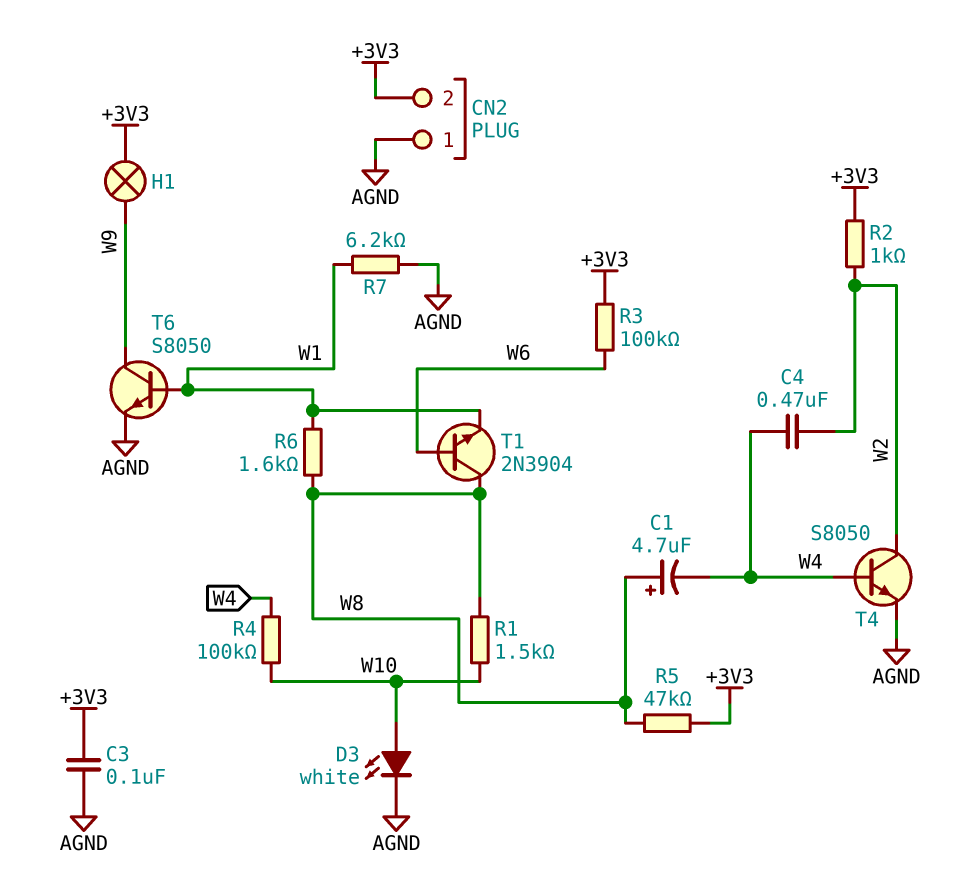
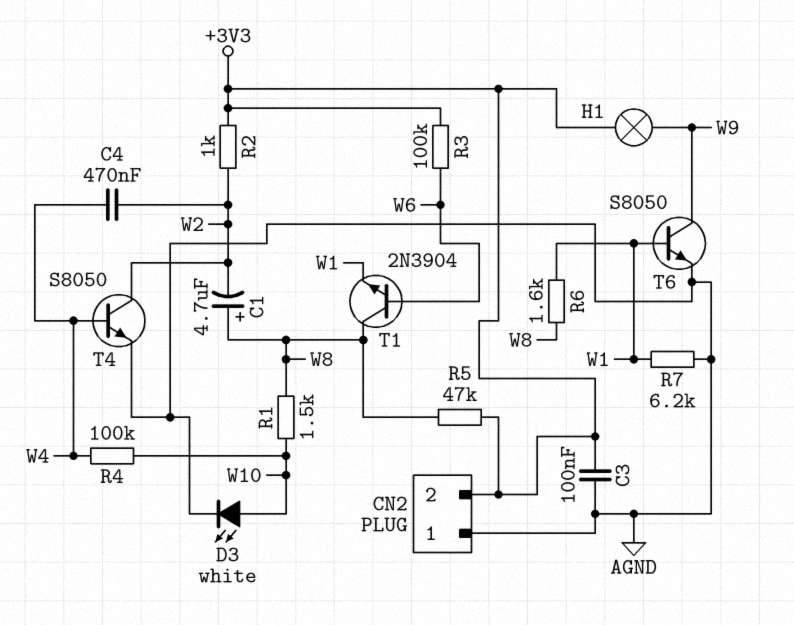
C1: 4.7uF (plus W8, minus W4) -> 4.7uF (plus W8, minus W2)

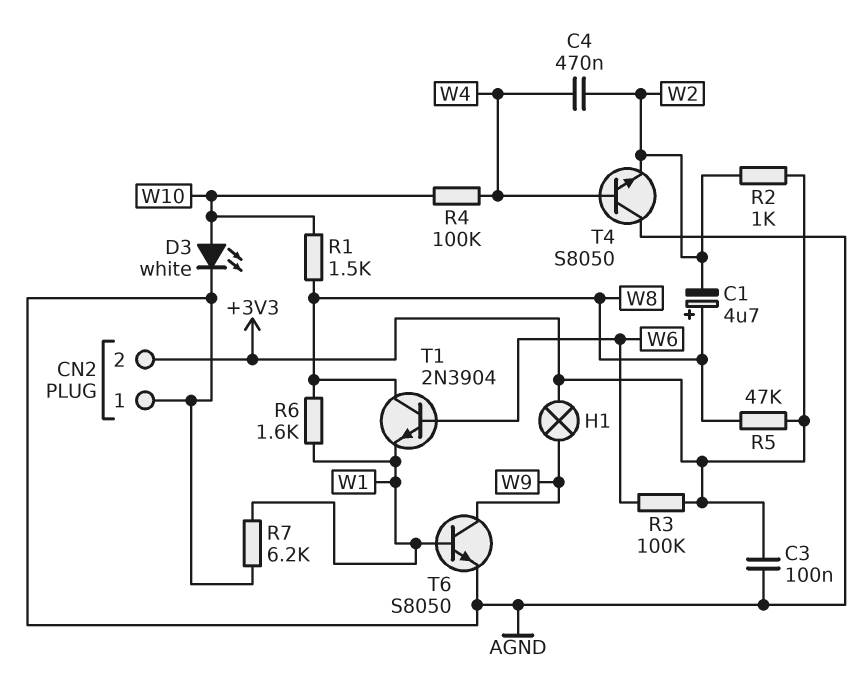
T4: NPN S8050 (B W4, C W2, E AGND) -> NPN S8050 (B W4, C AGND, E W2)

